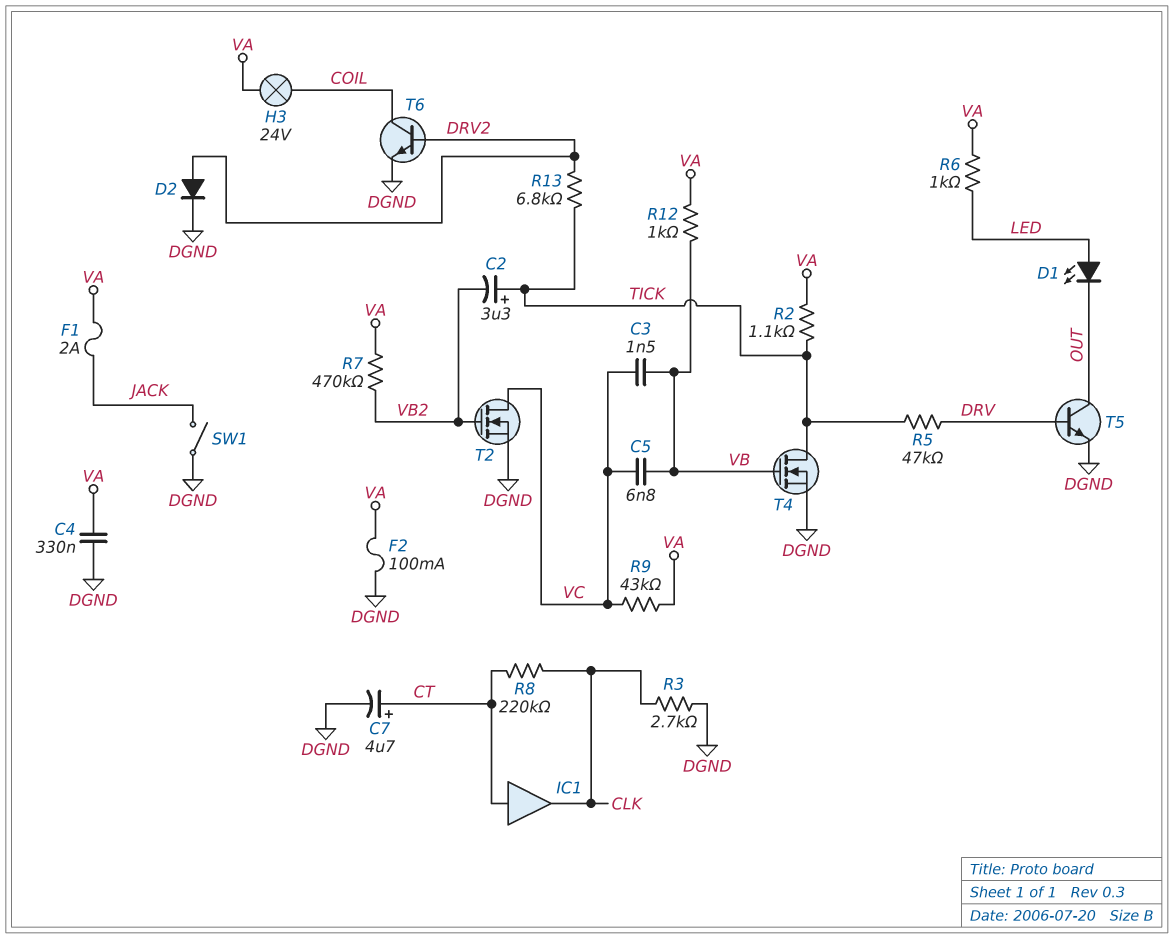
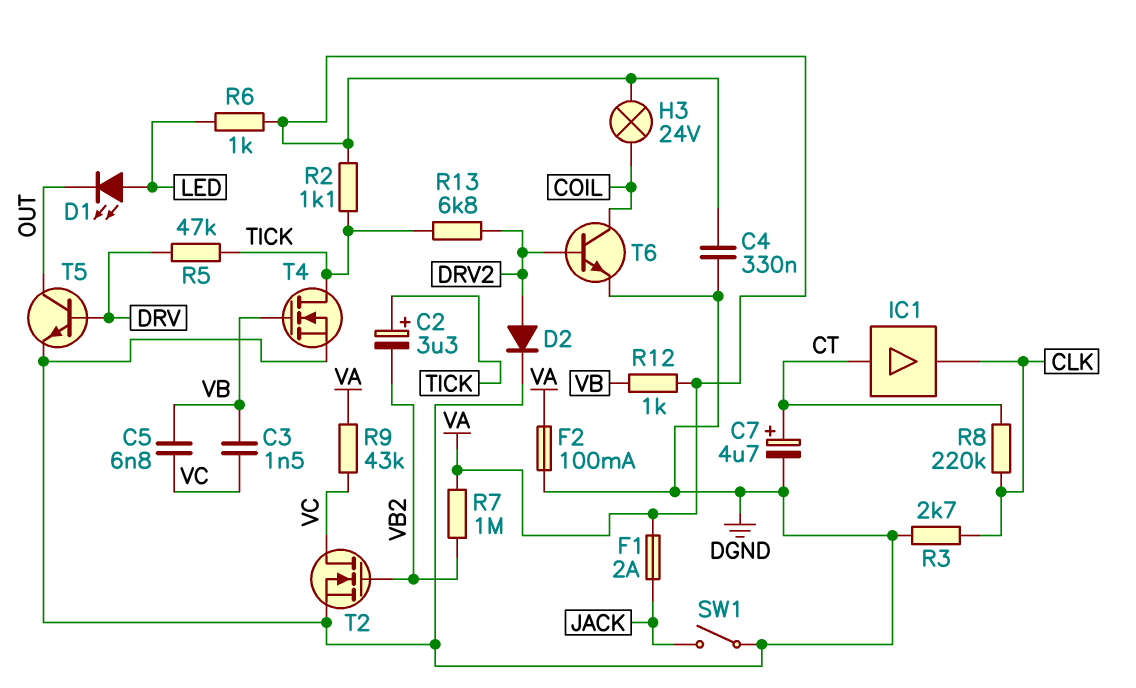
R7: 470k (VA, VB2) -> 1M (VA, VB2)

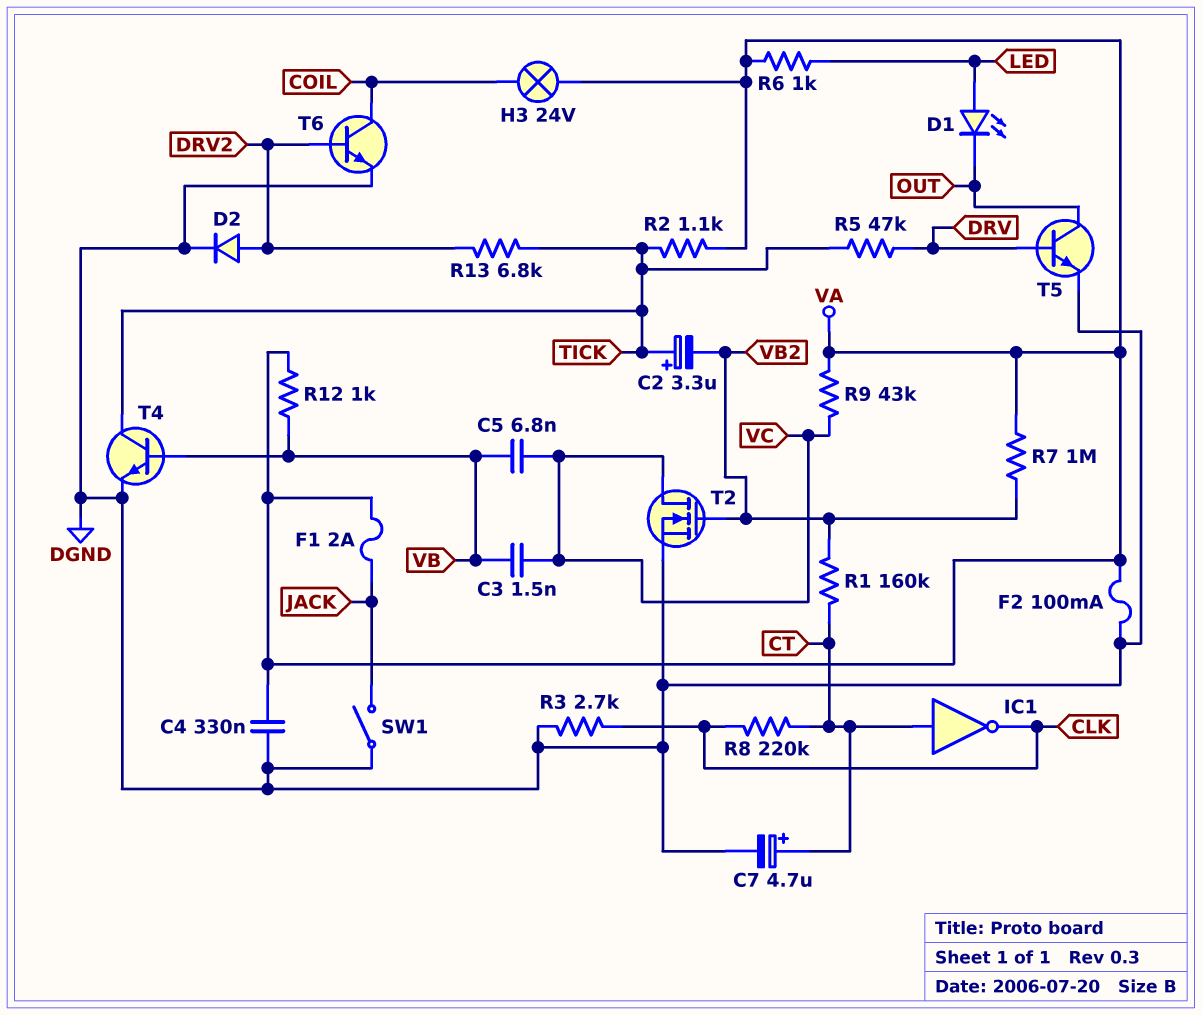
IC1: buffer (in CT, out CLK) -> NOT (in CT, out CLK)
R1: none -> 160k (CT, VB2)
T4: NMOS (G VB, D TICK, S DGND) -> NPN (B VB, C TICK, E DGND)

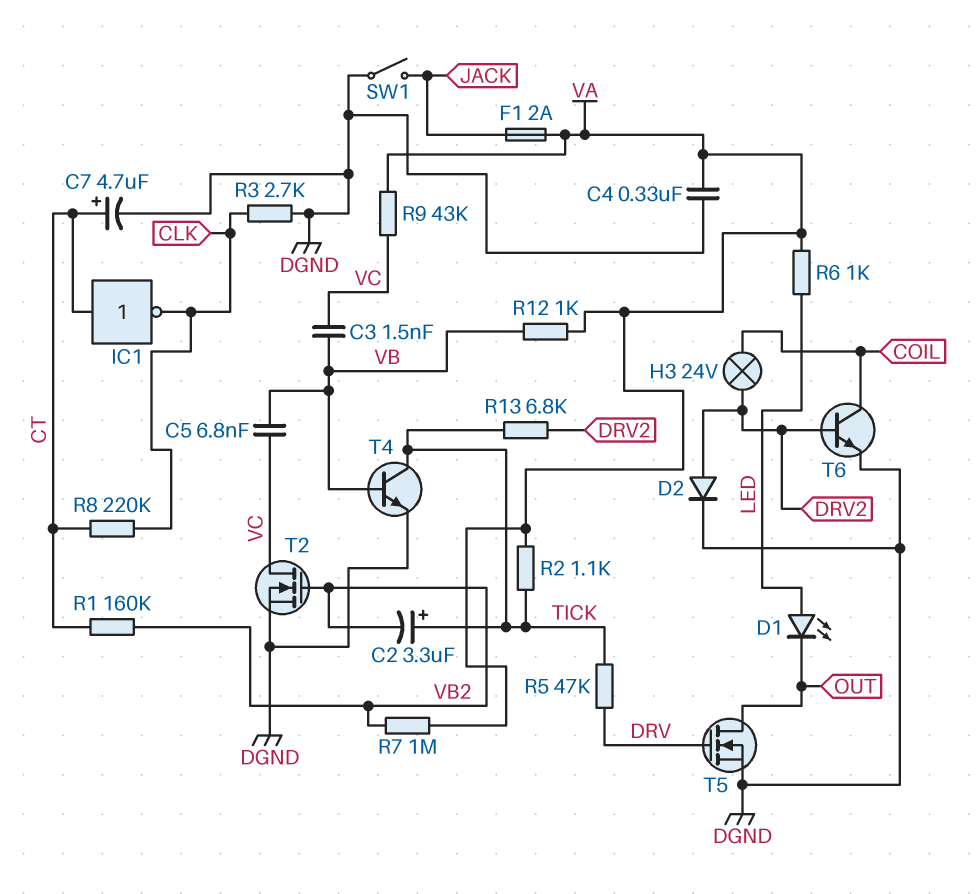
F2: 100mA (DGND, VA) -> none
H3: lamp 24V (COIL, VA) -> lamp 24V (COIL, DRV2)
T5: NPN (B DRV, C OUT, E DGND) -> NMOS (G DRV, D OUT, S DGND)

